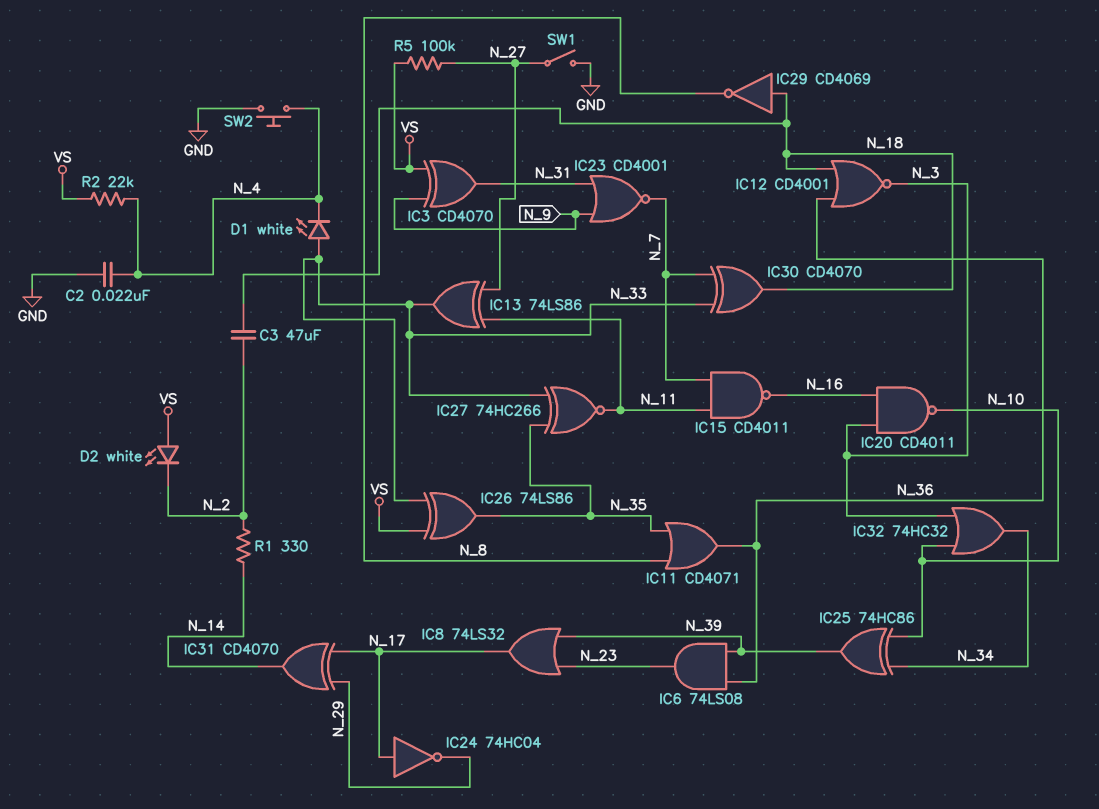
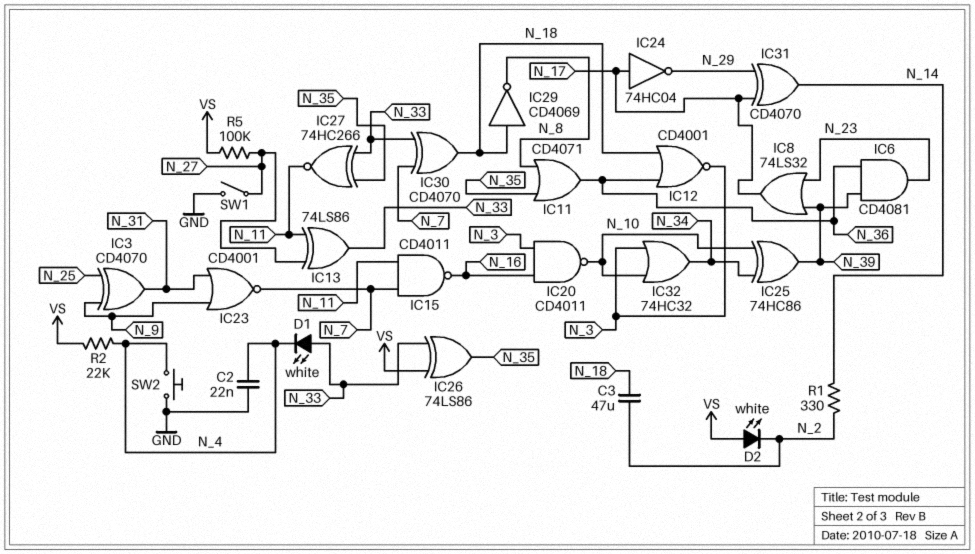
IC3: XOR CD4070 (in N_9, in VS, out N_31) -> XOR CD4070 (in N_9, in N_25, out N_31)
IC6: AND 74LS08 (in N_36, in N_39, out N_23) -> AND CD4081 (in N_36, in N_39, out N_23)

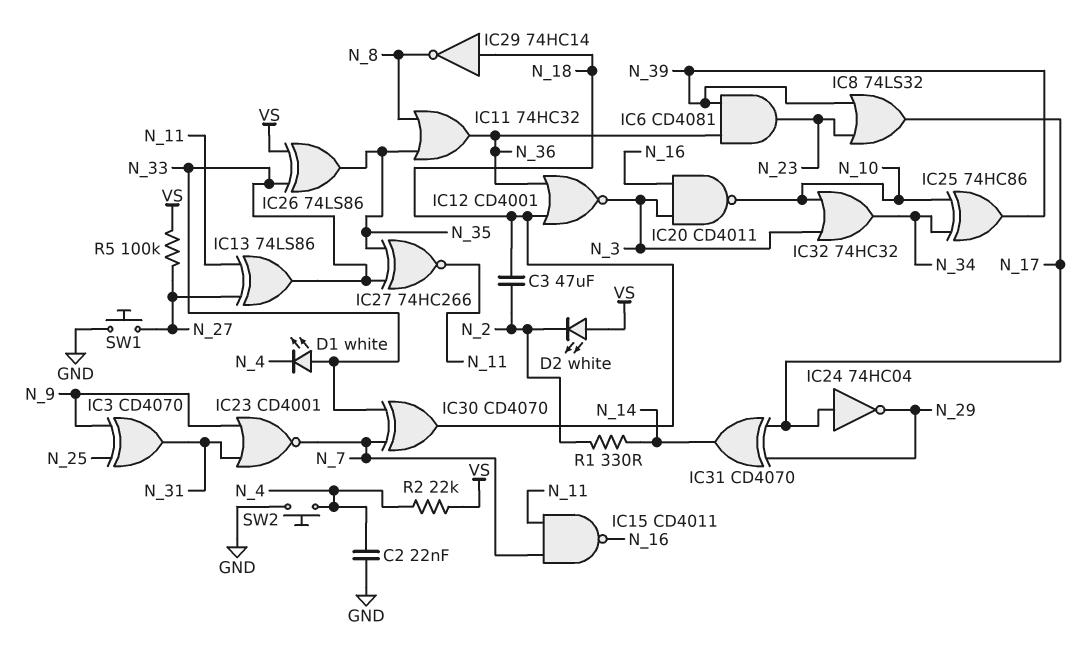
IC11: OR CD4071 (in N_8, in N_35, out N_36) -> OR 74HC32 (in N_8, in N_35, out N_36)
IC29: NOT CD4069 (in N_18, out N_8) -> NOT 74HC14 (in N_18, out N_8)
SW1: switch (GND, N_27) -> button (GND, N_27)

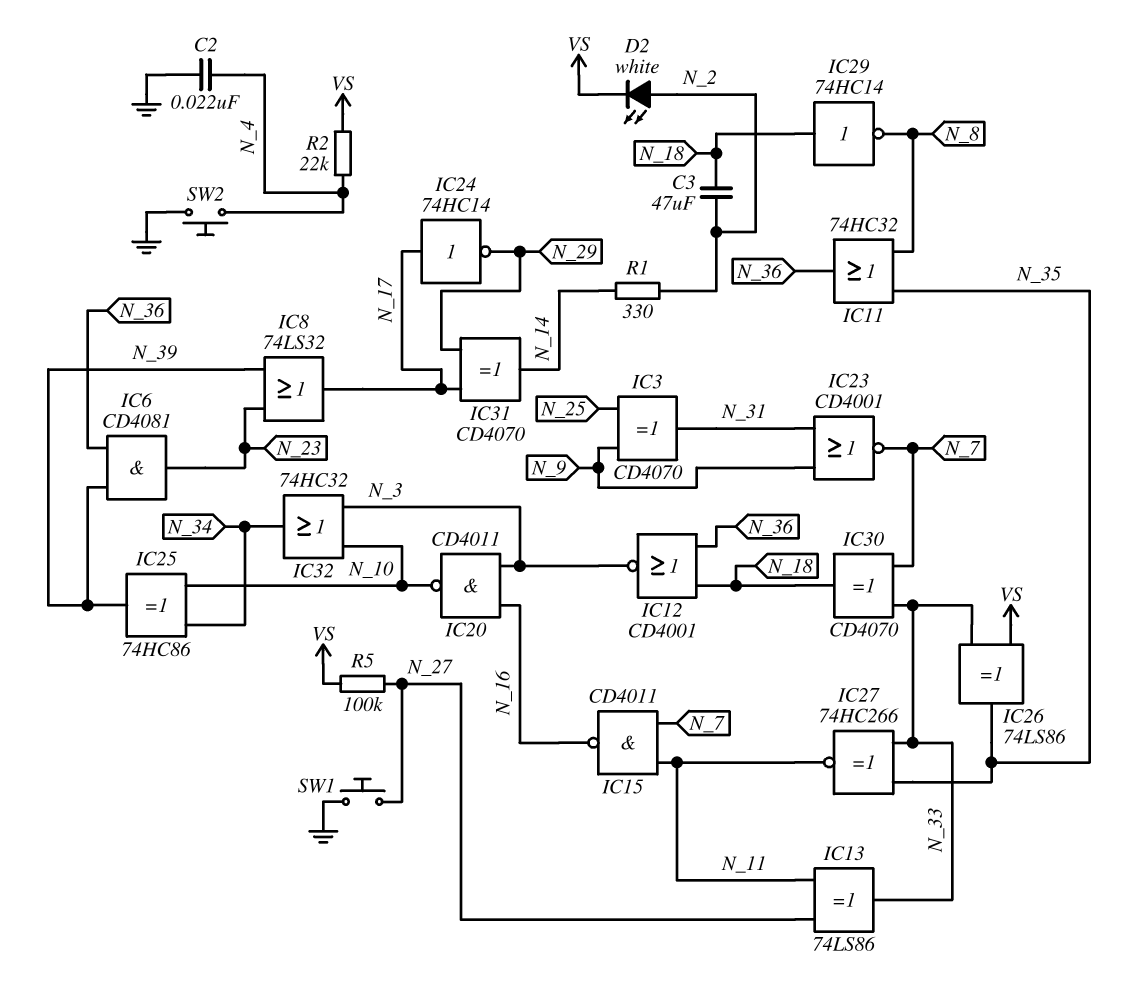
D1: LED white (A N_33, K N_4) -> none
D2: LED white (A VS, K N_2) -> LED white (A N_2, K VS)
IC24: NOT 74HC04 (in N_17, out N_29) -> NOT 74HC14 (in N_17, out N_29)

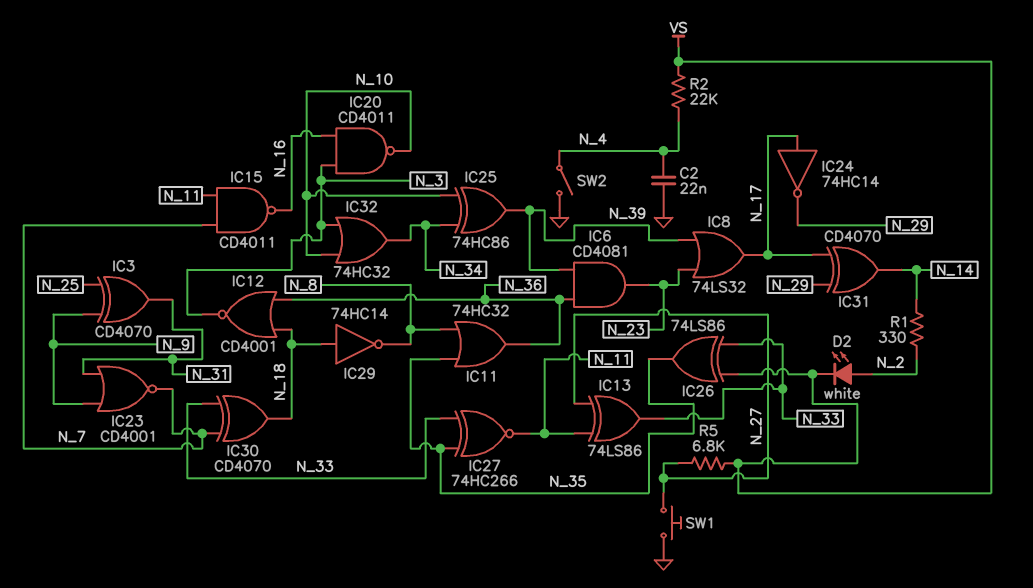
C3: 47uF (N_2, N_18) -> none
R5: 100k (N_27, VS) -> 6.8k (N_27, VS)
SW2: button (GND, N_4) -> switch (GND, N_4)

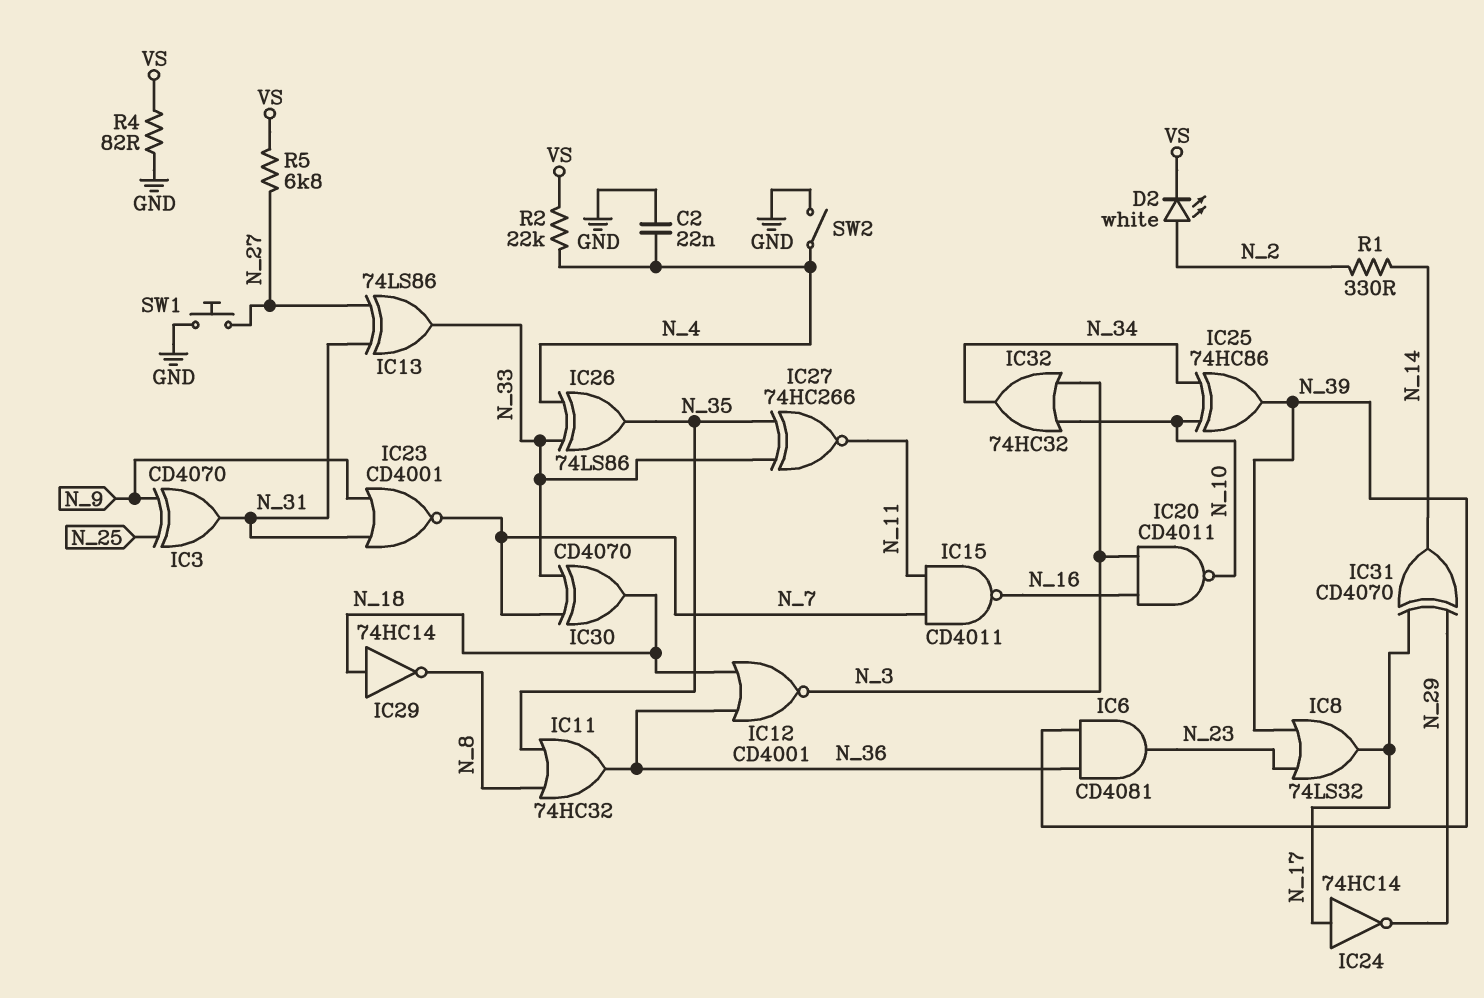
IC13: XOR 74LS86 (in N_11, in N_27, out N_33) -> XOR 74LS86 (in N_27, in N_31, out N_33)
IC26: XOR 74LS86 (in N_33, in VS, out N_35) -> XOR 74LS86 (in N_4, in N_33, out N_35)
R4: none -> 82 (GND, VS)

